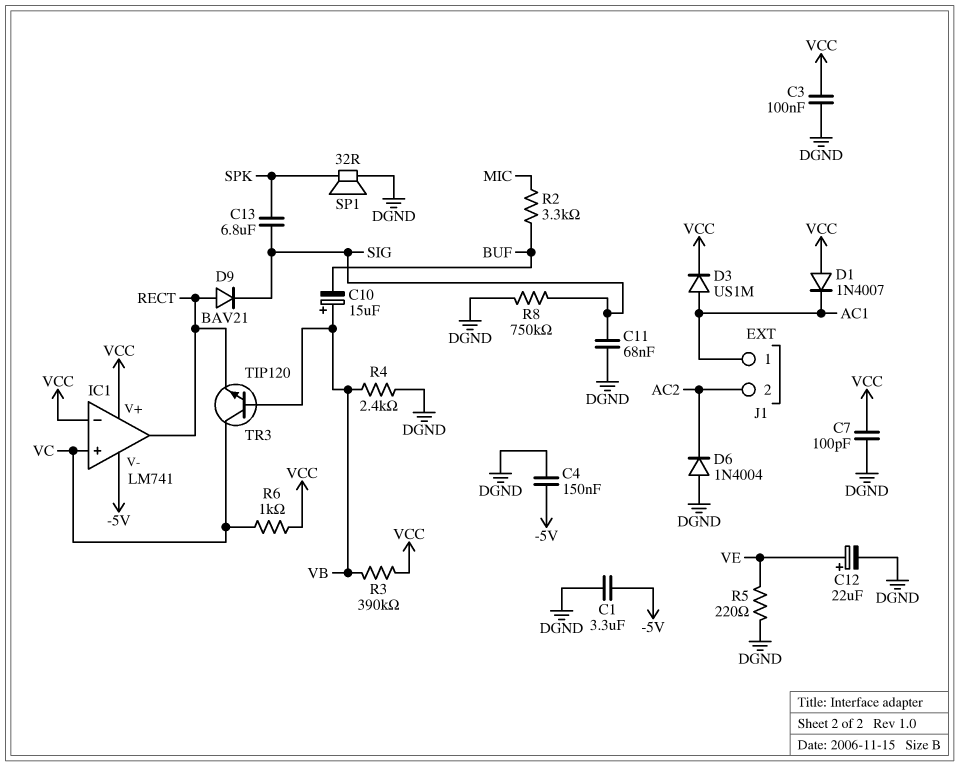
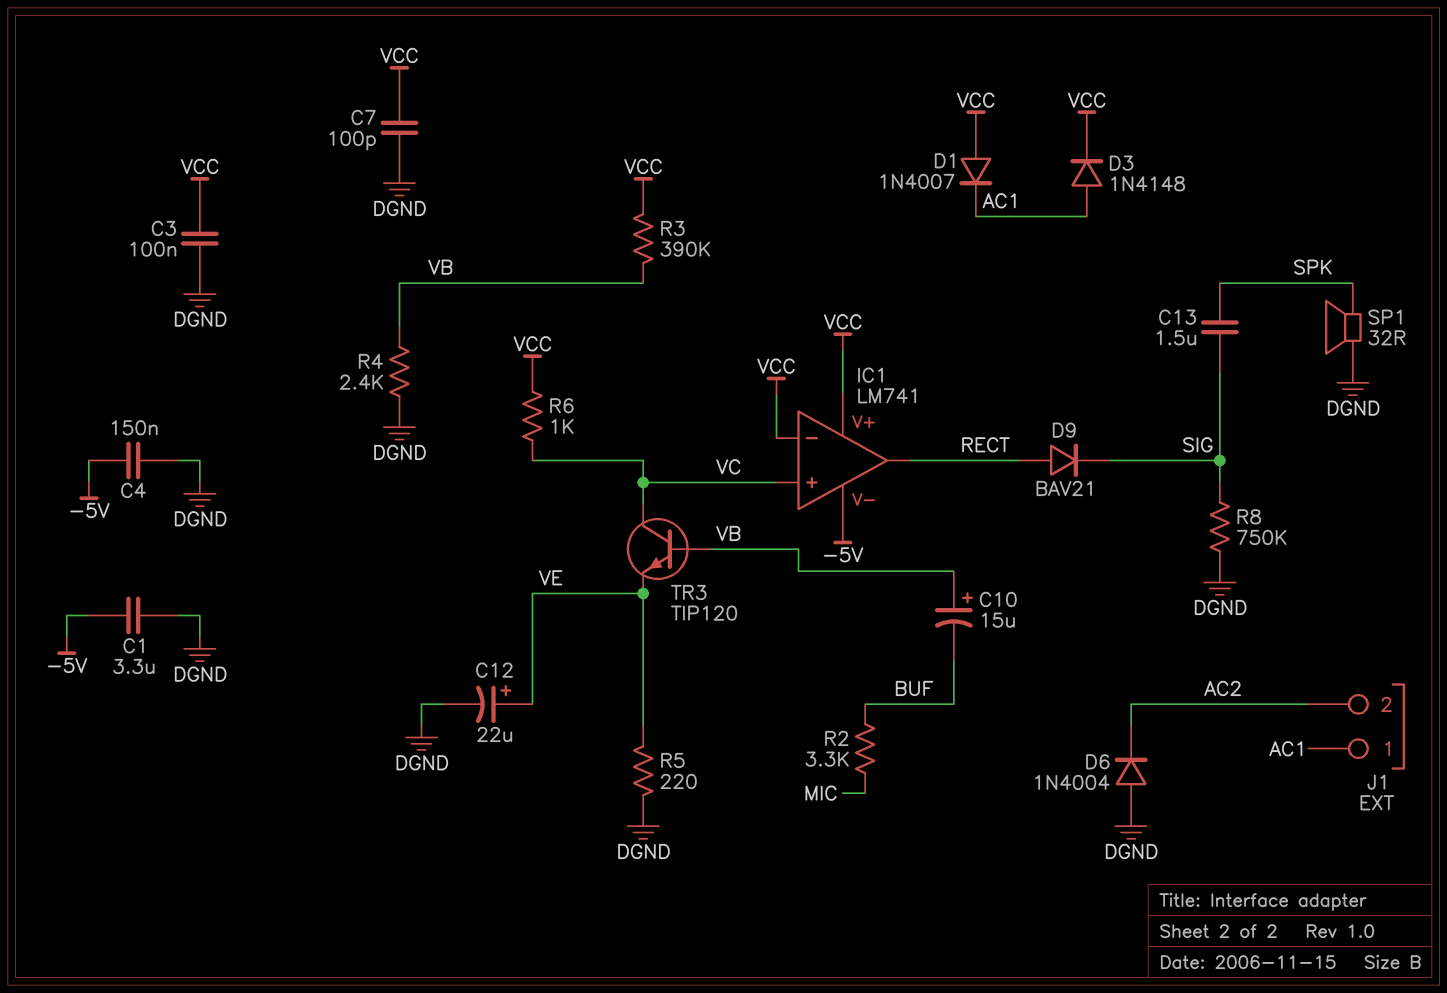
C11: 68nF (DGND, SIG) -> none
C13: 6.8uF (SIG, SPK) -> 1.5uF (SIG, SPK)
D3: diode US1M (A AC1, K VCC) -> diode 1N4148 (A AC1, K VCC)
TR3: NPN TIP120 (B VB, C VC, E RECT) -> NPN TIP120 (B VB, C VC, E VE)

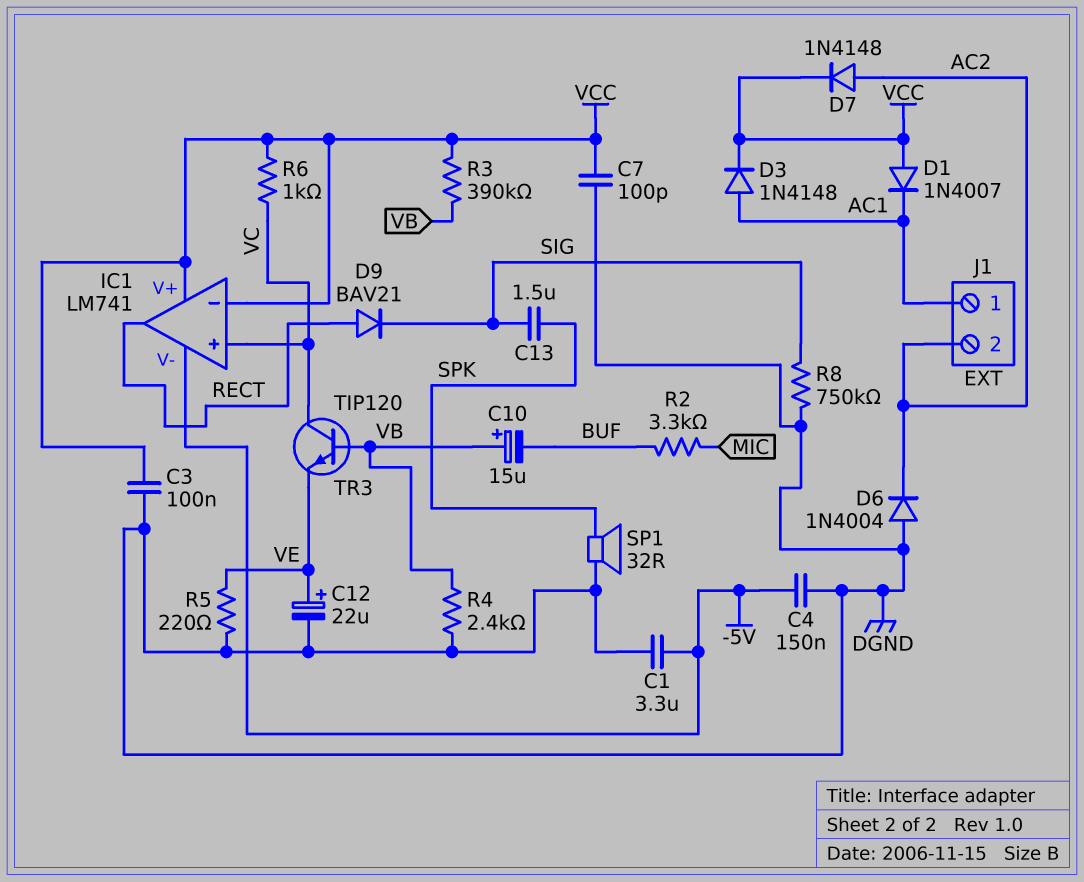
D7: none -> diode 1N4148 (A AC2, K VCC)

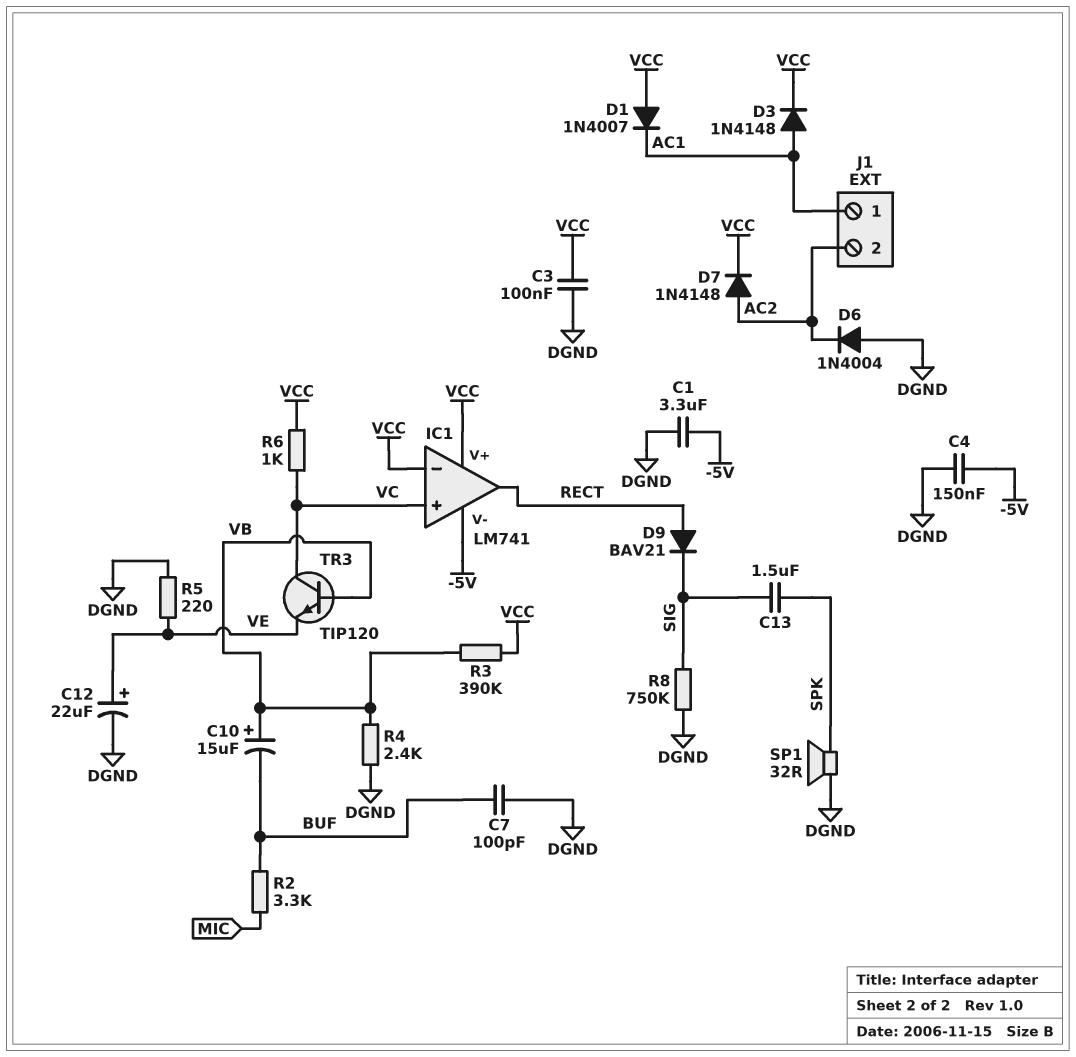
C7: 100pF (DGND, VCC) -> 100pF (BUF, DGND)

